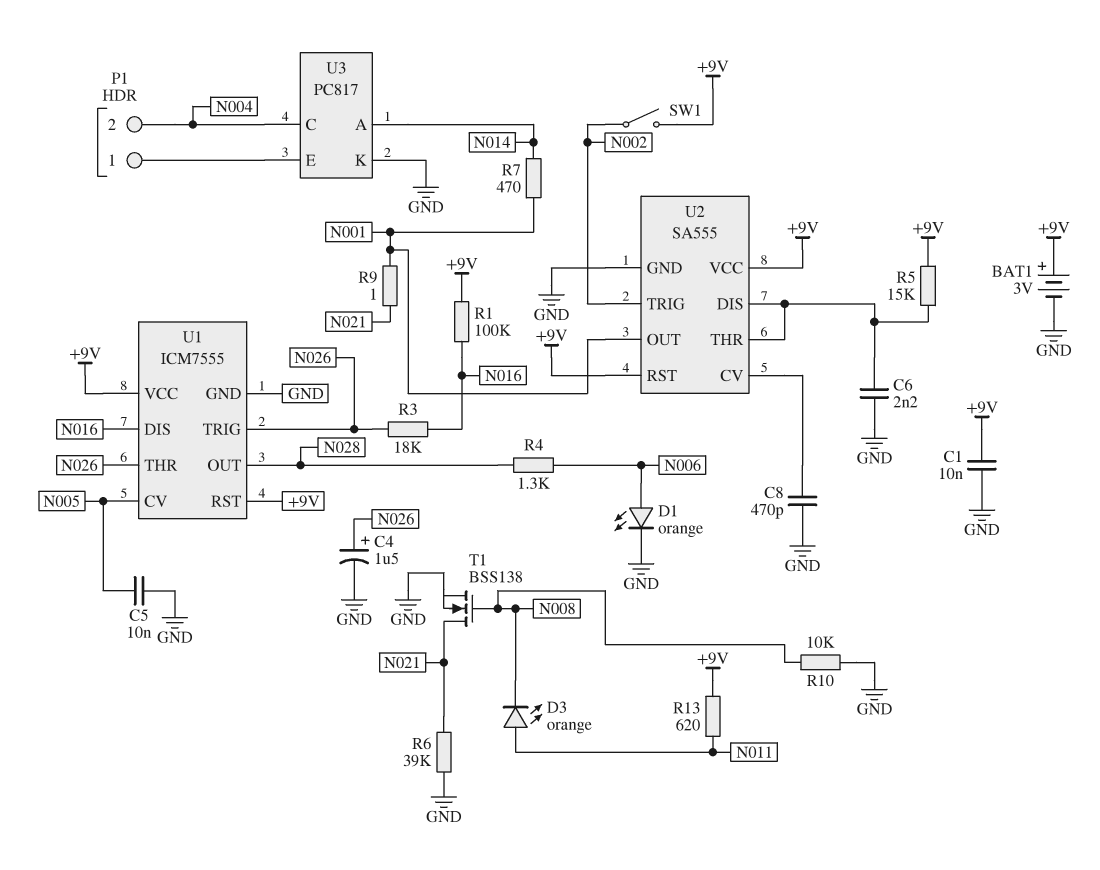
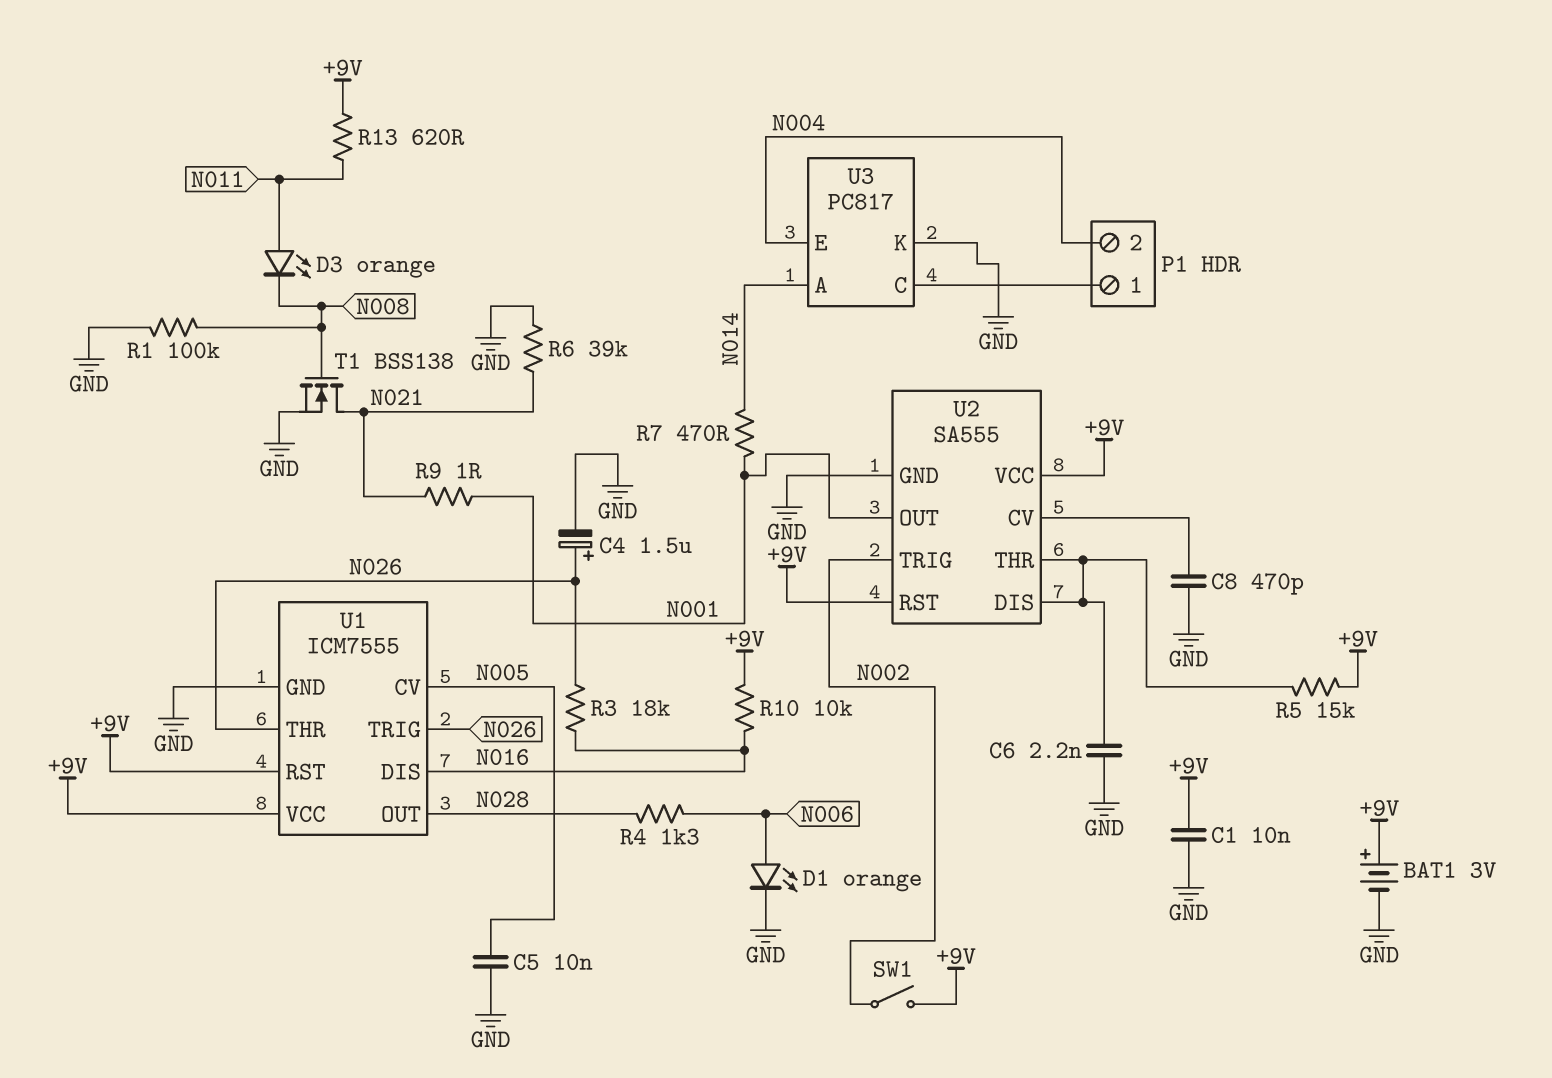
R1: 100k (+9V, N016) -> 100k (GND, N008)
R10: 10k (GND, N008) -> 10k (+9V, N016)
U3 pin C: N004 -> P1/1
U3 pin E: P1/1 -> N004

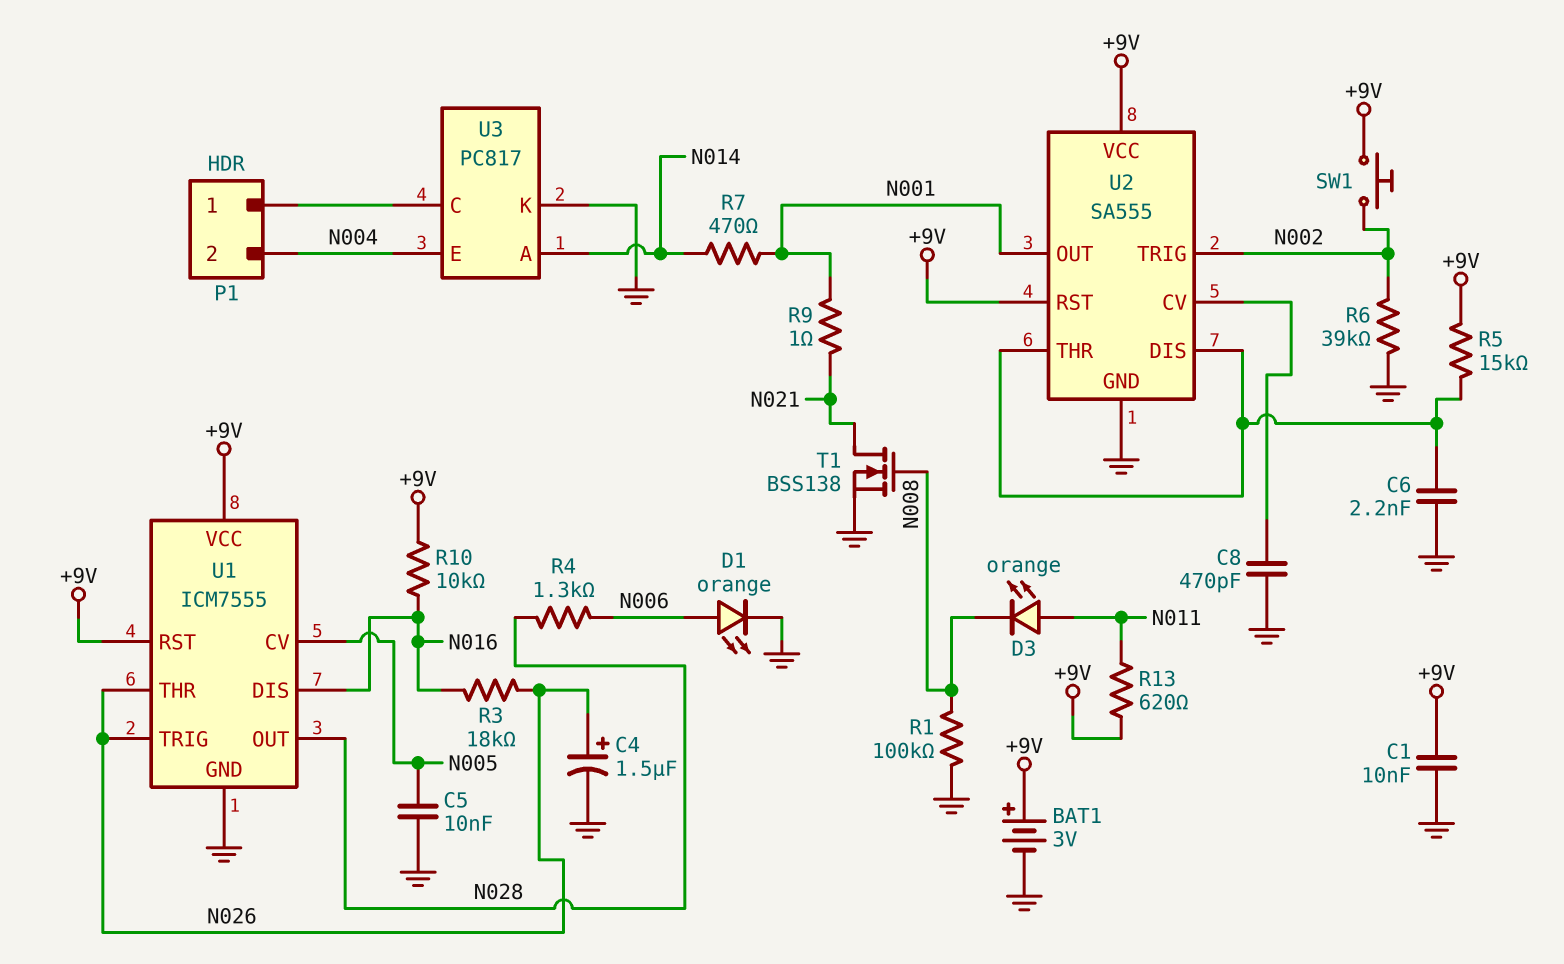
R6: 39k (GND, N021) -> 39k (GND, N002)
SW1: switch (+9V, N002) -> button (+9V, N002)

